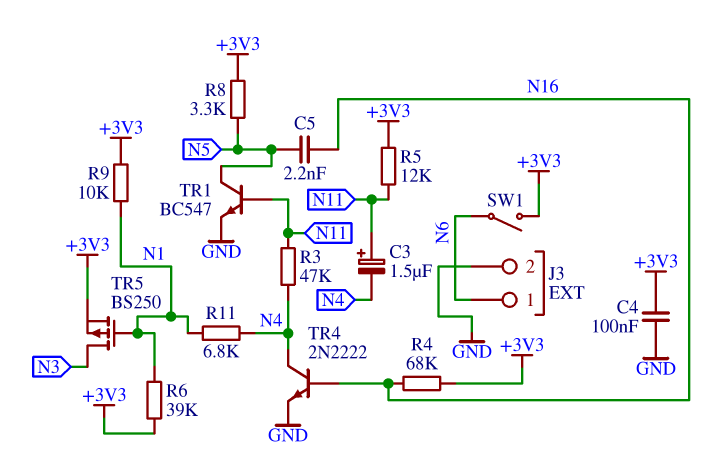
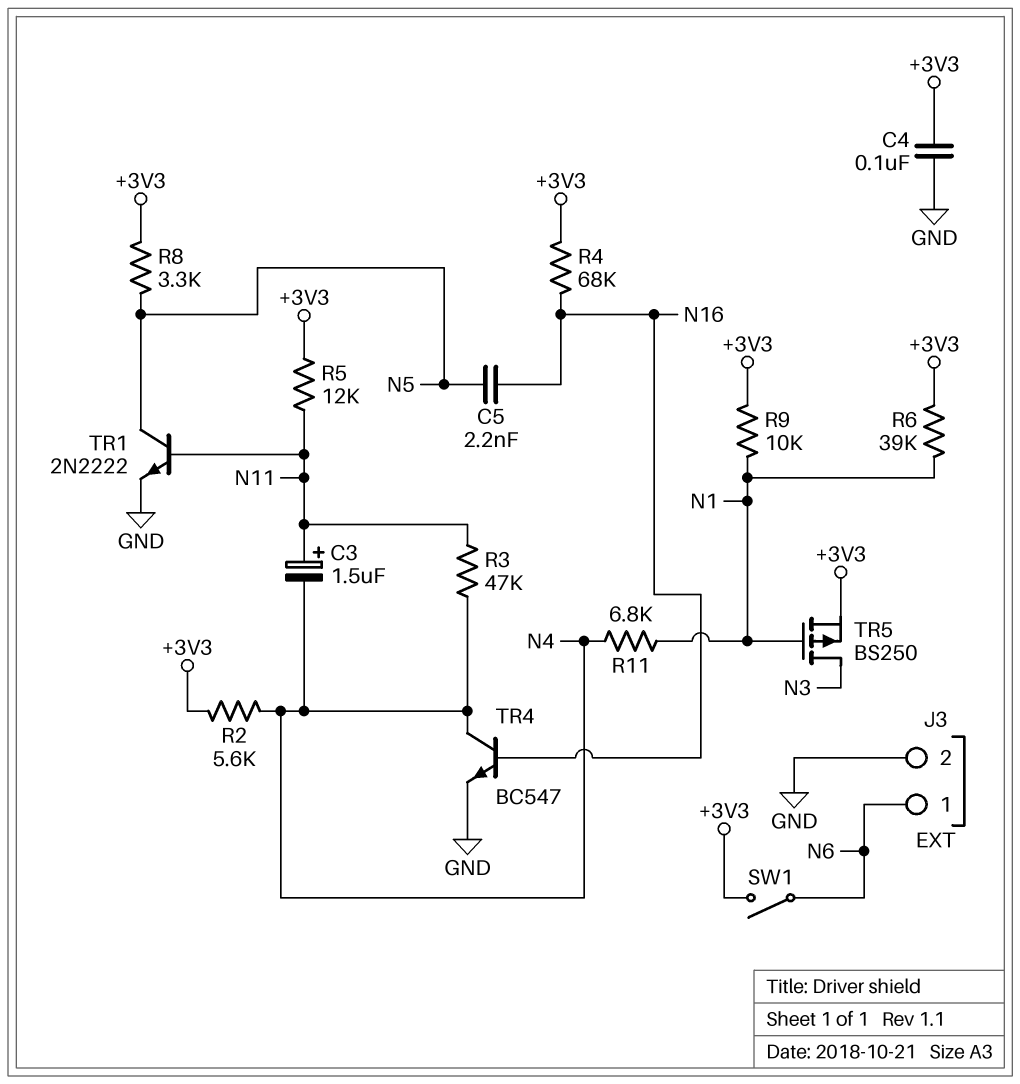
R2: none -> 5.6k (+3V3, N4)
TR1: NPN BC547 (B N11, C N5, E GND) -> NPN 2N2222 (B N11, C N5, E GND)
TR4: NPN 2N2222 (B N16, C N4, E GND) -> NPN BC547 (B N16, C N4, E GND)

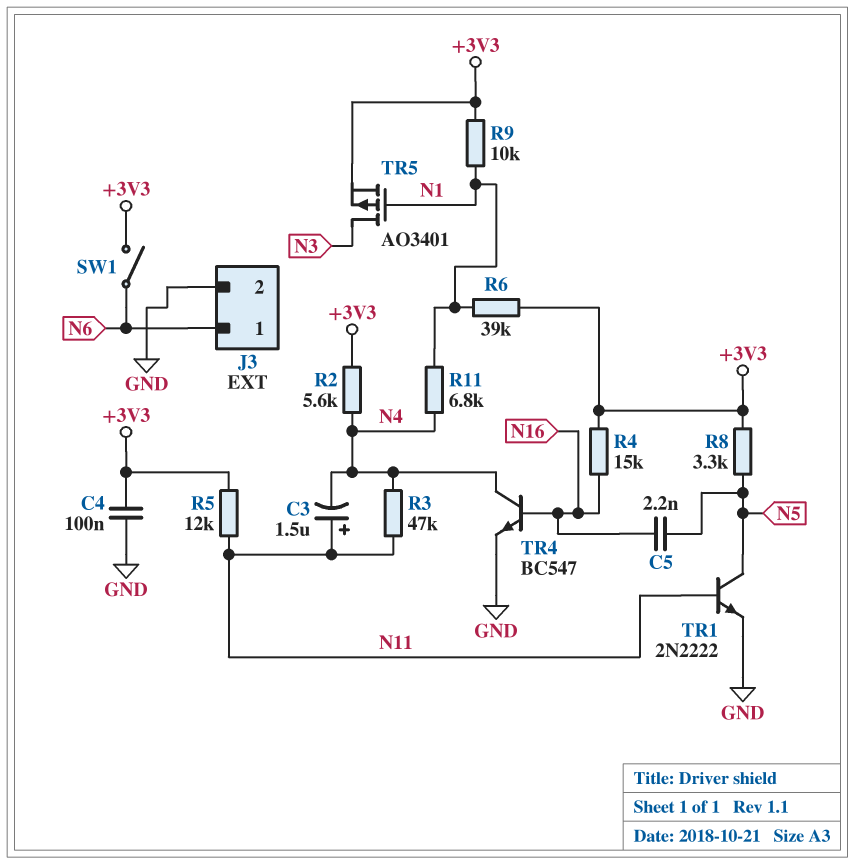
R4: 68k (+3V3, N16) -> 15k (+3V3, N16)
TR5: PMOS BS250 (G N1, D N3, S +3V3) -> PMOS AO3401 (G N1, D N3, S +3V3)

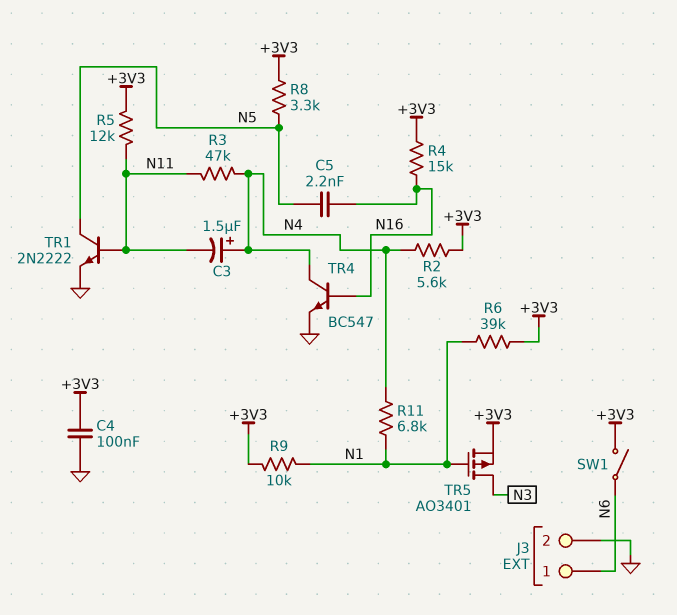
C3: 1.5uF (plus N11, minus N4) -> 1.5uF (plus N4, minus N11)

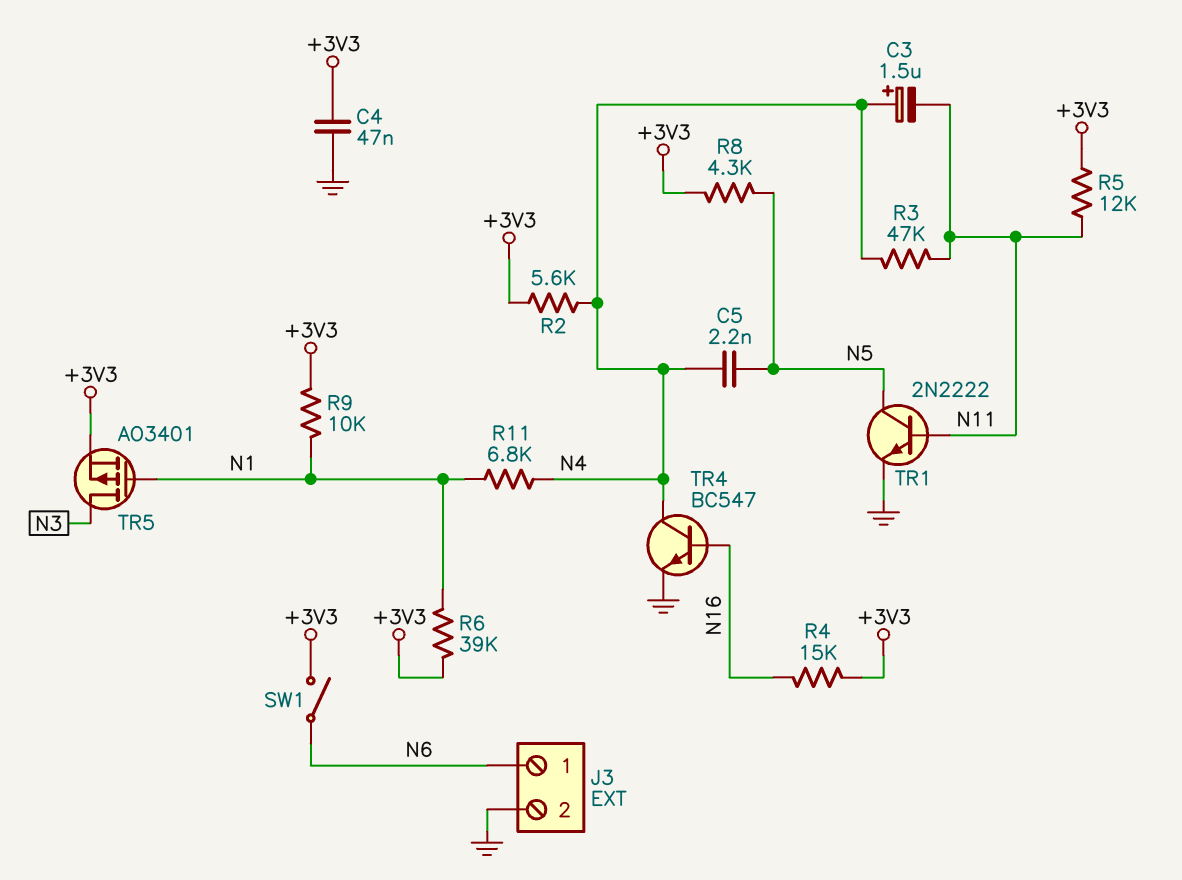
C4: 100nF (+3V3, GND) -> 47nF (+3V3, GND)
C5: 2.2nF (N5, N16) -> 2.2nF (N4, N5)
R8: 3.3k (+3V3, N5) -> 4.3k (+3V3, N5)

